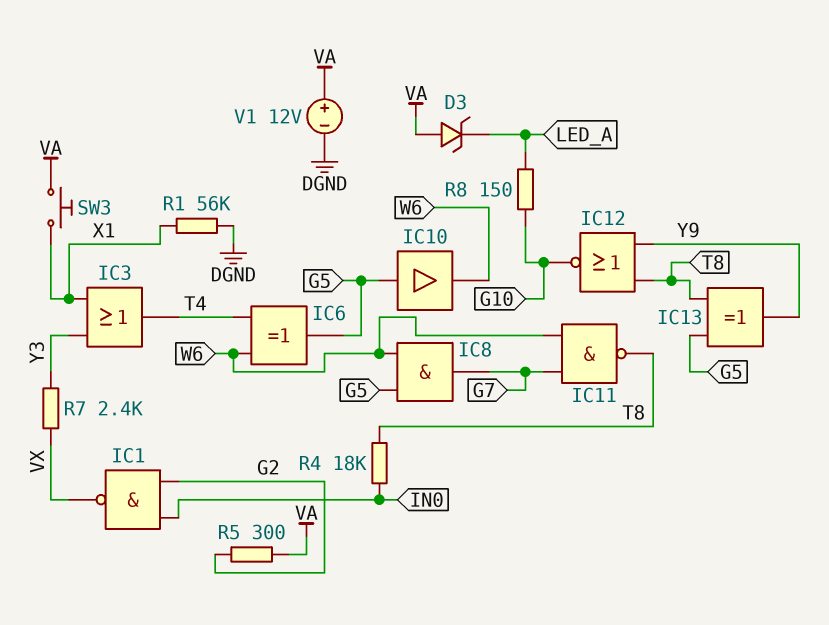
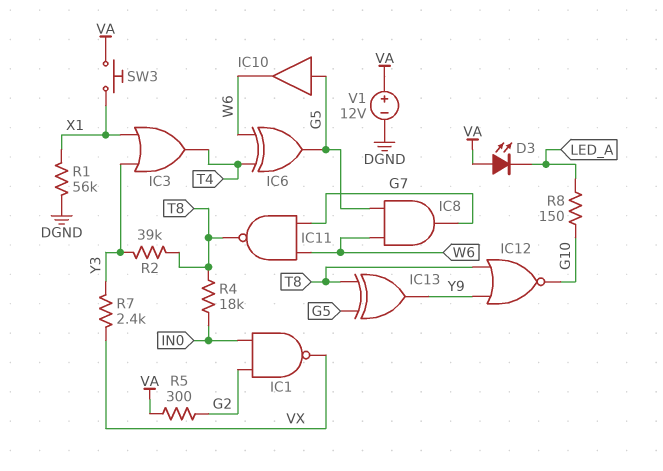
D3: zener (A VA, K LED_A) -> LED (A VA, K LED_A)
R2: none -> 39k (T8, Y3)

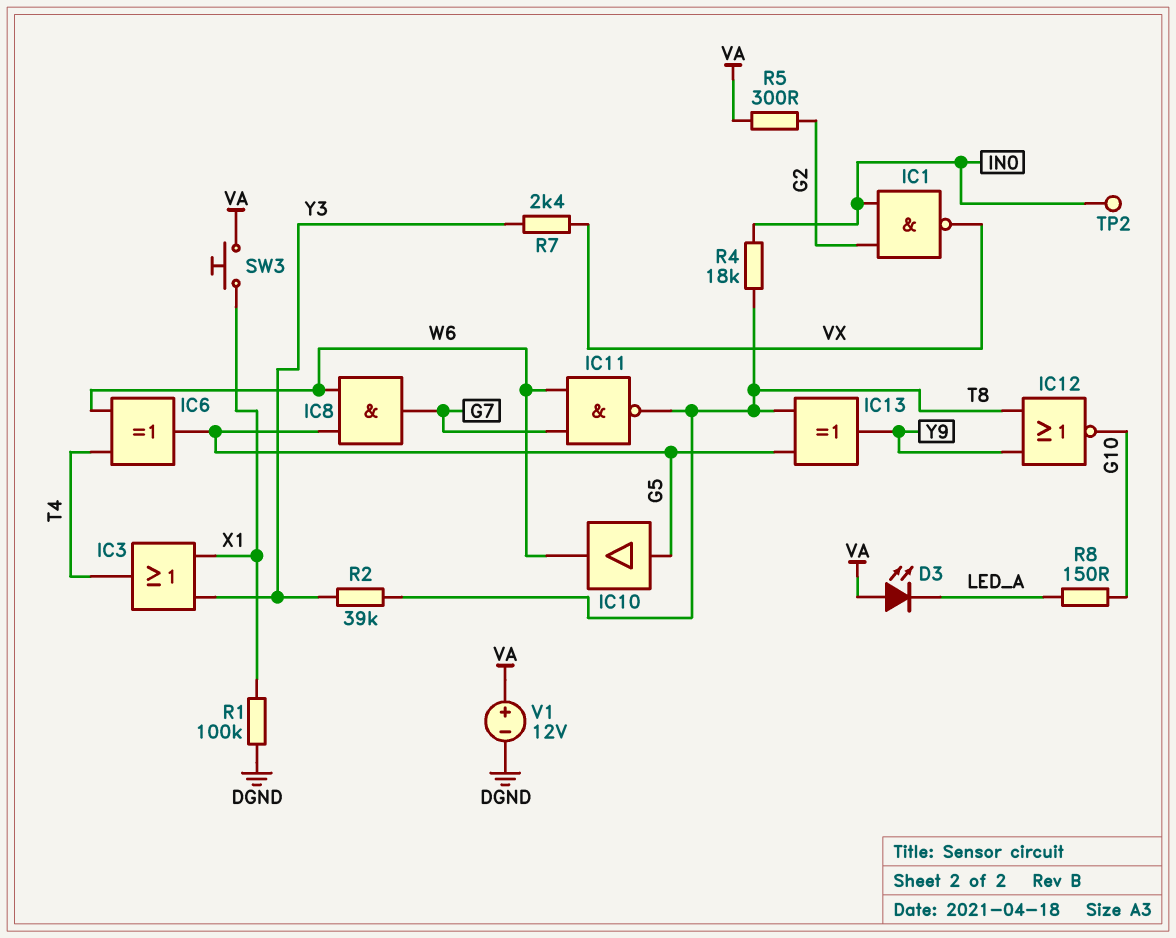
R1: 56k (DGND, X1) -> 100k (DGND, X1)
TP2: none -> test point (IN0)

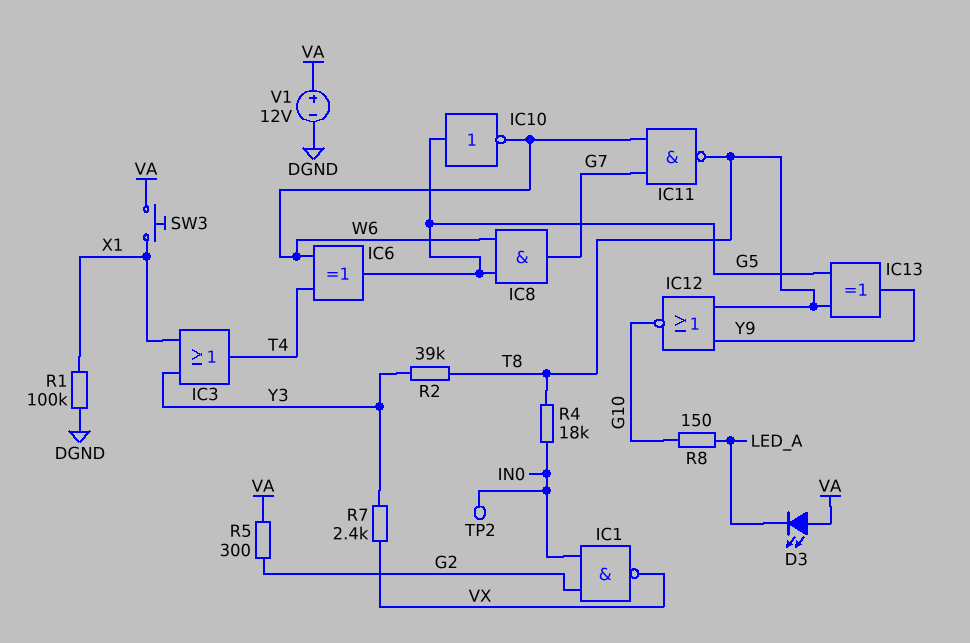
IC10: buffer (in G5, out W6) -> NOT (in G5, out W6)

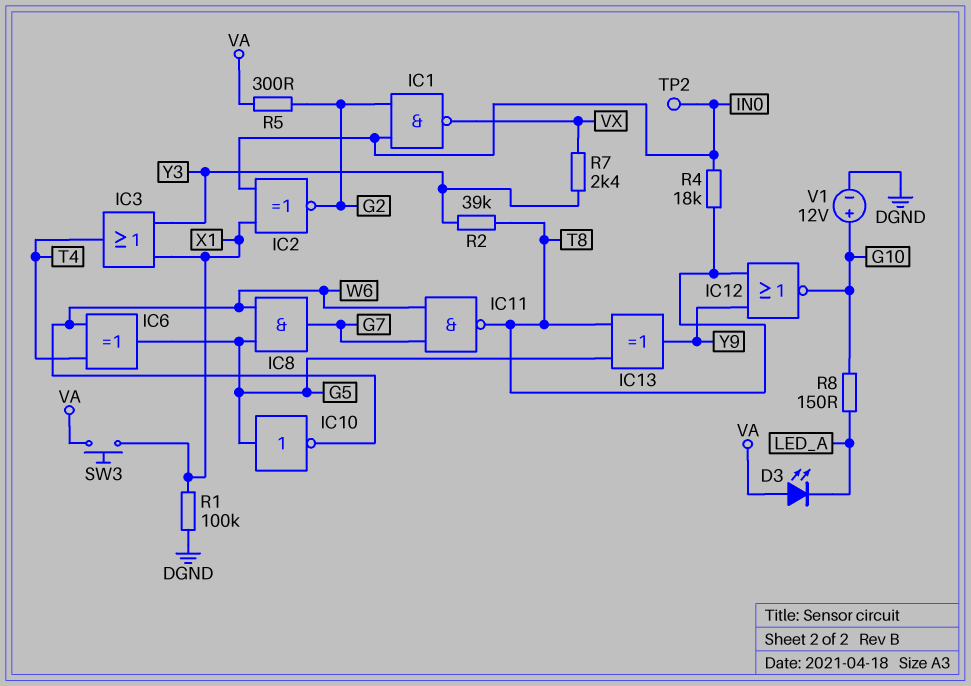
IC2: none -> XNOR (in IN0, in X1, out G2)
V1: 12V (plus VA, minus DGND) -> 12V (plus G10, minus DGND)

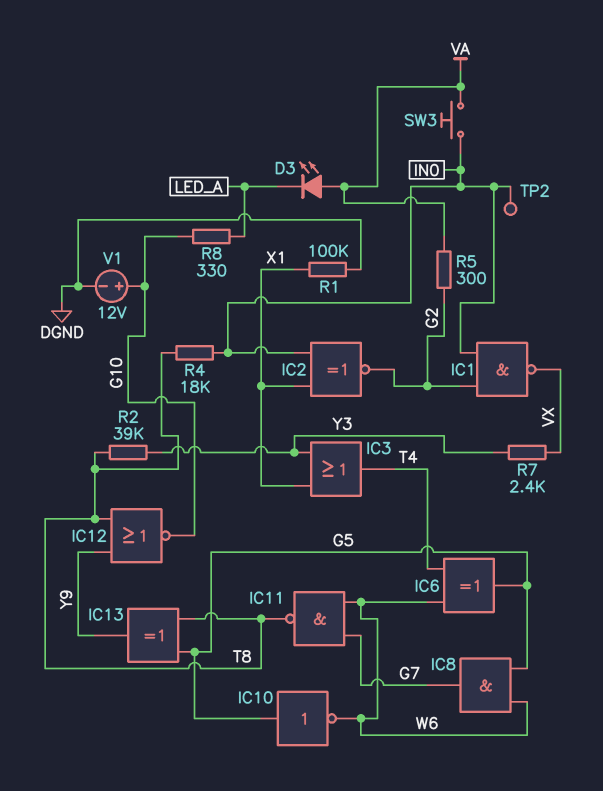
R8: 150 (G10, LED_A) -> 330 (G10, LED_A)
SW3: button (VA, X1) -> button (IN0, VA)

